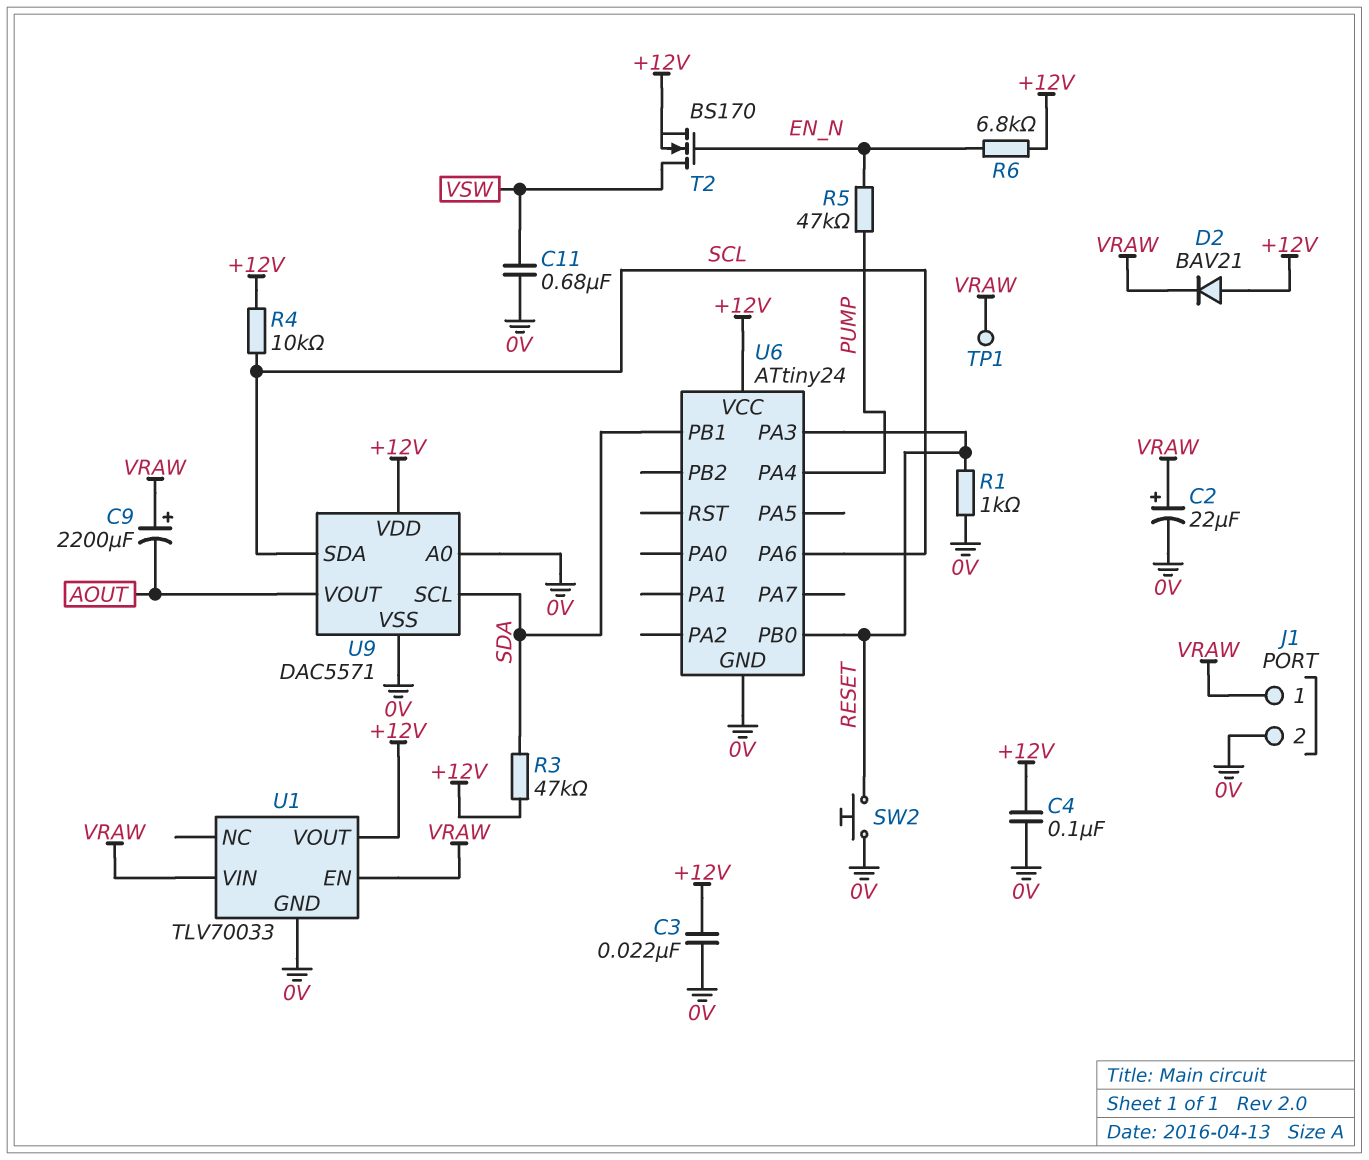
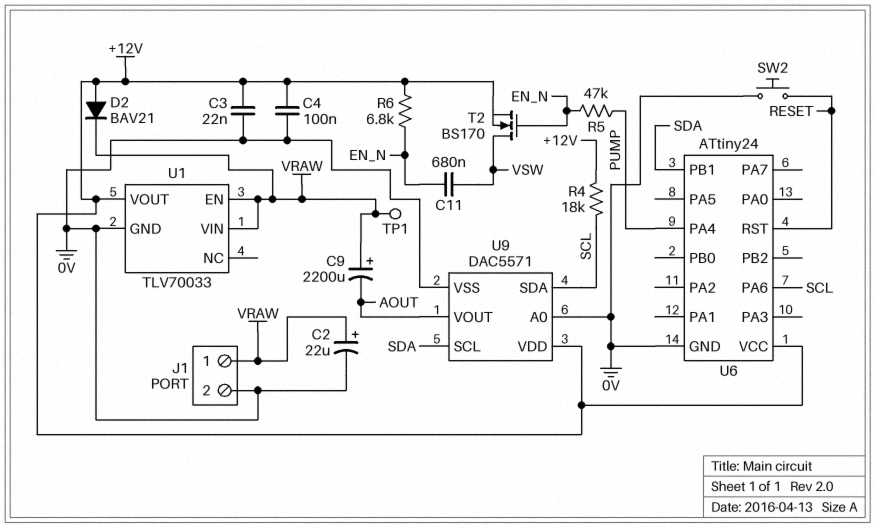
C11: 680nF (0V, VSW) -> 680nF (EN_N, VSW)
R1: 1k (0V, RESET) -> none
R3: 47k (+12V, SDA) -> none
R4: 10k (+12V, SCL) -> 18k (+12V, SCL)
U6 pin PA3: RESET -> none
U6 pin PB0: RESET -> none
U6 pin RST: none -> RESET

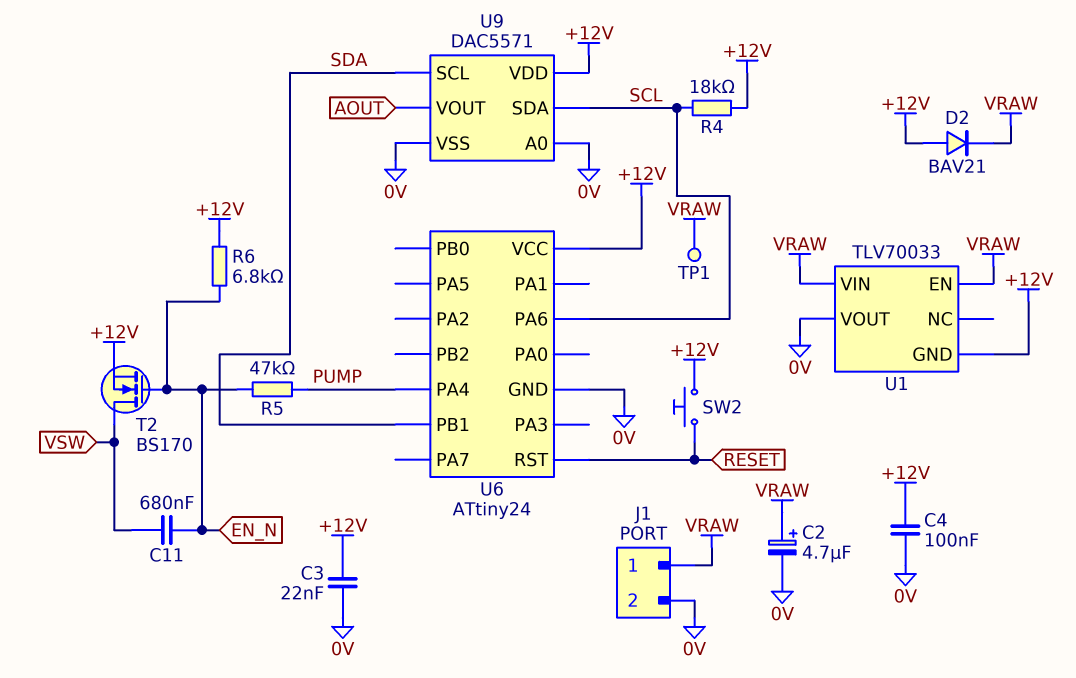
C2: 22uF (plus VRAW, minus 0V) -> 4.7uF (plus VRAW, minus 0V)
C9: 2200uF (plus VRAW, minus AOUT) -> none
SW2: button (0V, RESET) -> button (+12V, RESET)
U1 pin GND: 0V -> +12V
U1 pin VOUT: +12V -> 0V

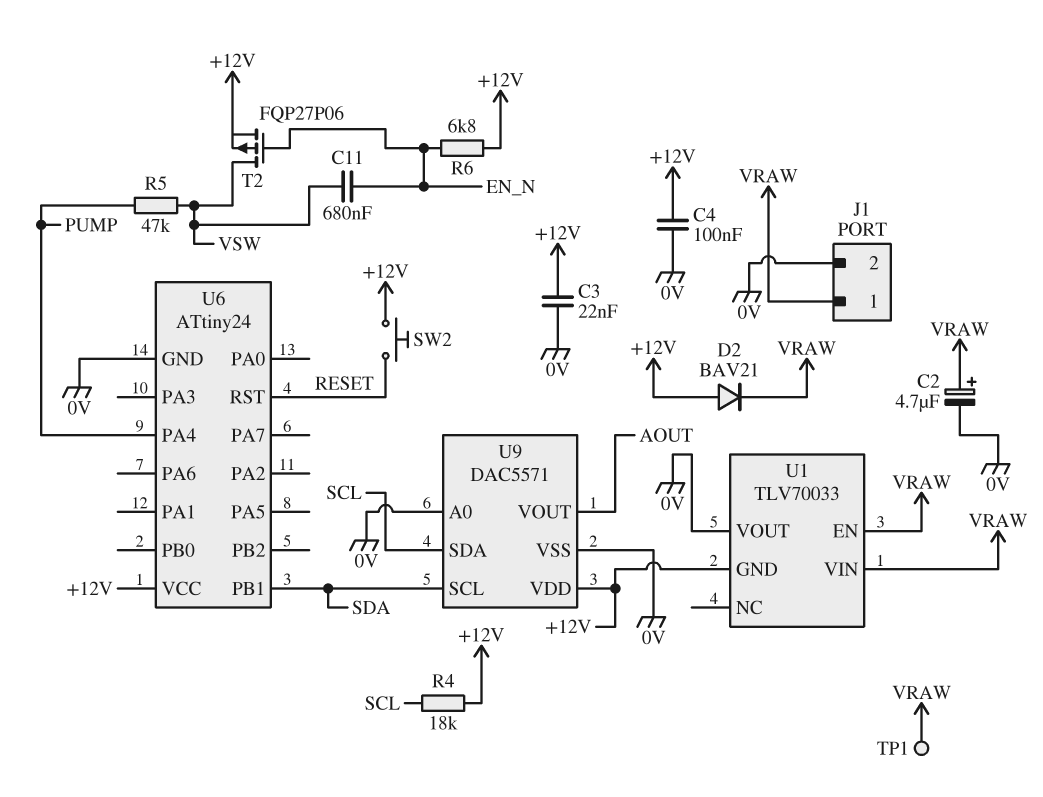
R5: 47k (EN_N, PUMP) -> 47k (PUMP, VSW)
T2: NMOS BS170 (G EN_N, D VSW, S +12V) -> PMOS FQP27P06 (G EN_N, D VSW, S +12V)
U6 pin PA6: SCL -> none

